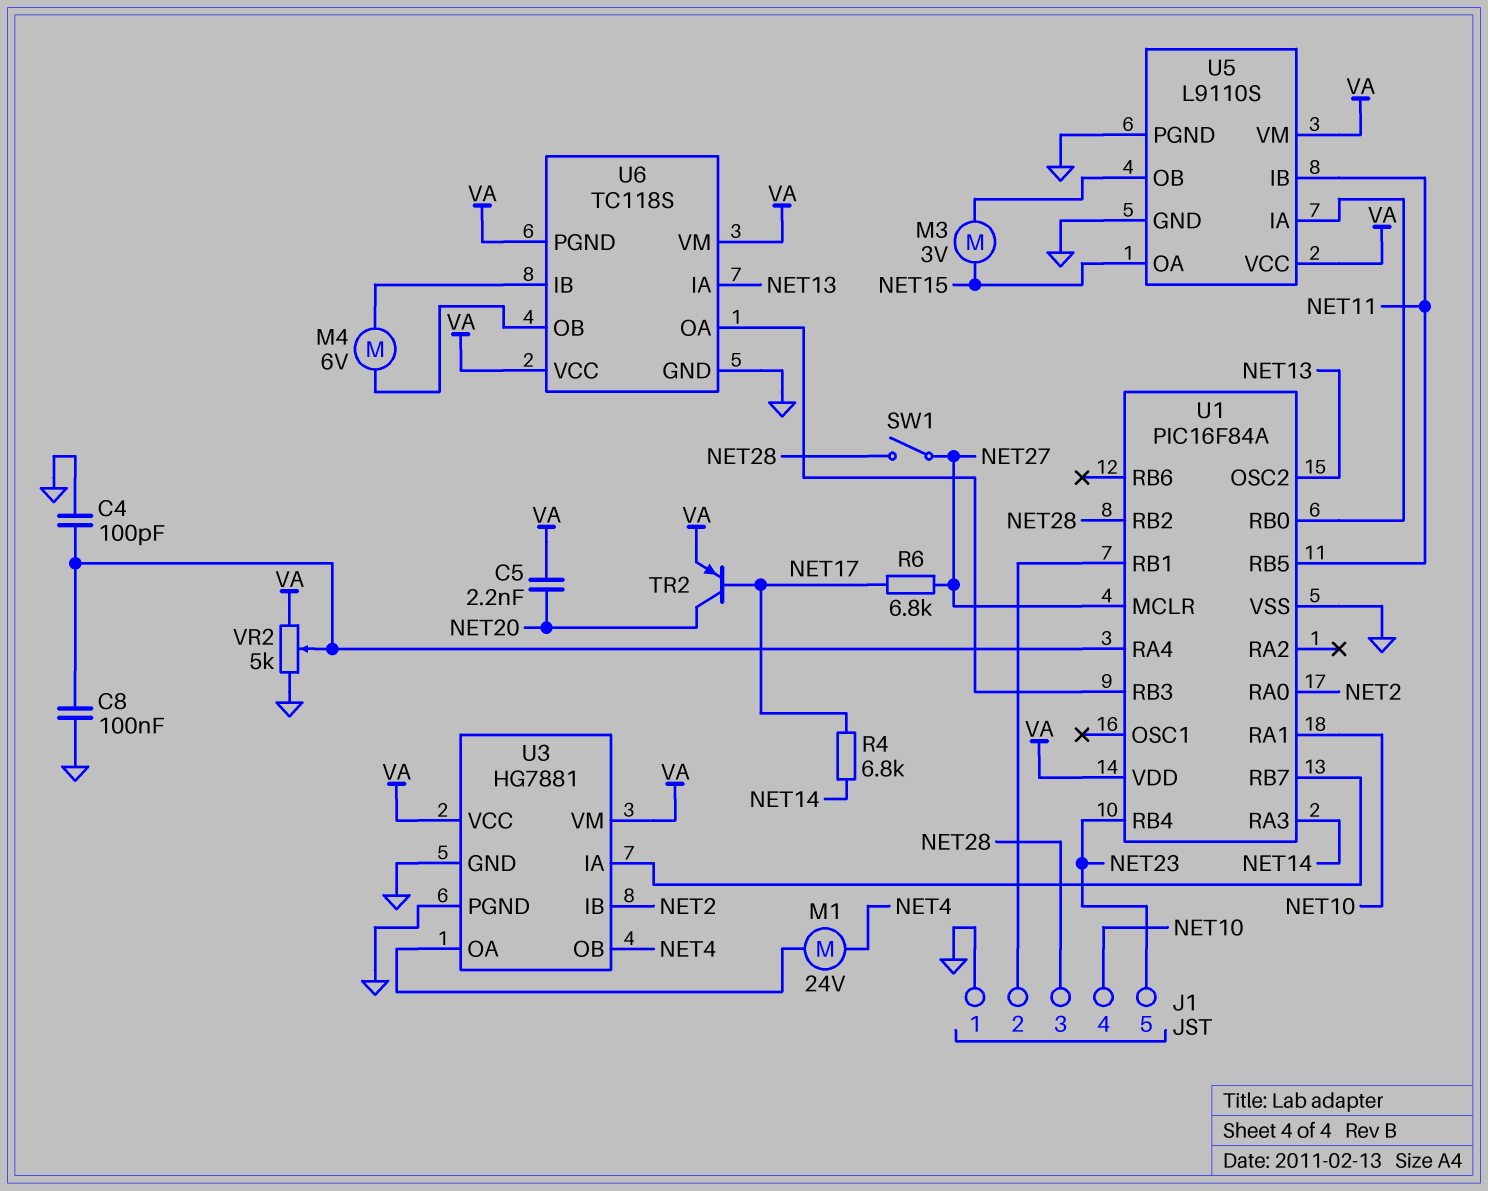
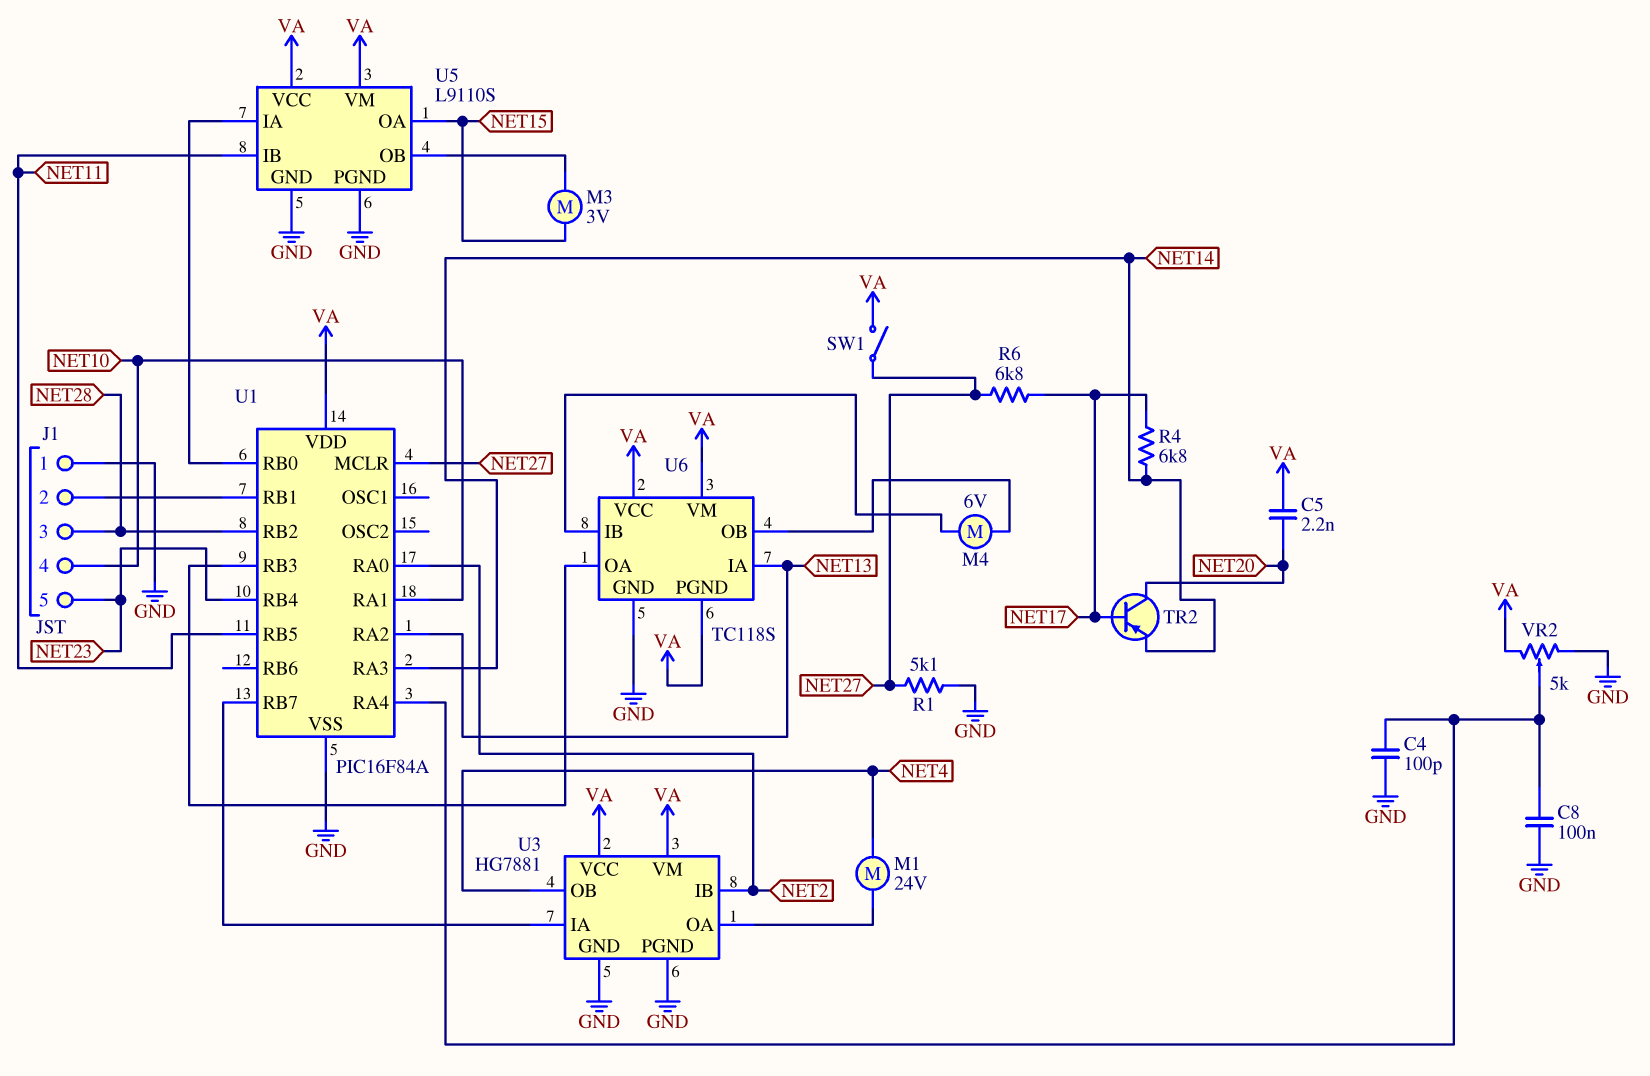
R1: none -> 5.1k (GND, NET27)
SW1: switch (NET27, NET28) -> switch (NET27, VA)
TR2: PNP (B NET17, C NET20, E VA) -> PNP (B NET17, C NET20, E NET14)
U1 pin OSC2: NET13 -> none
U1 pin RA2: none -> NET13

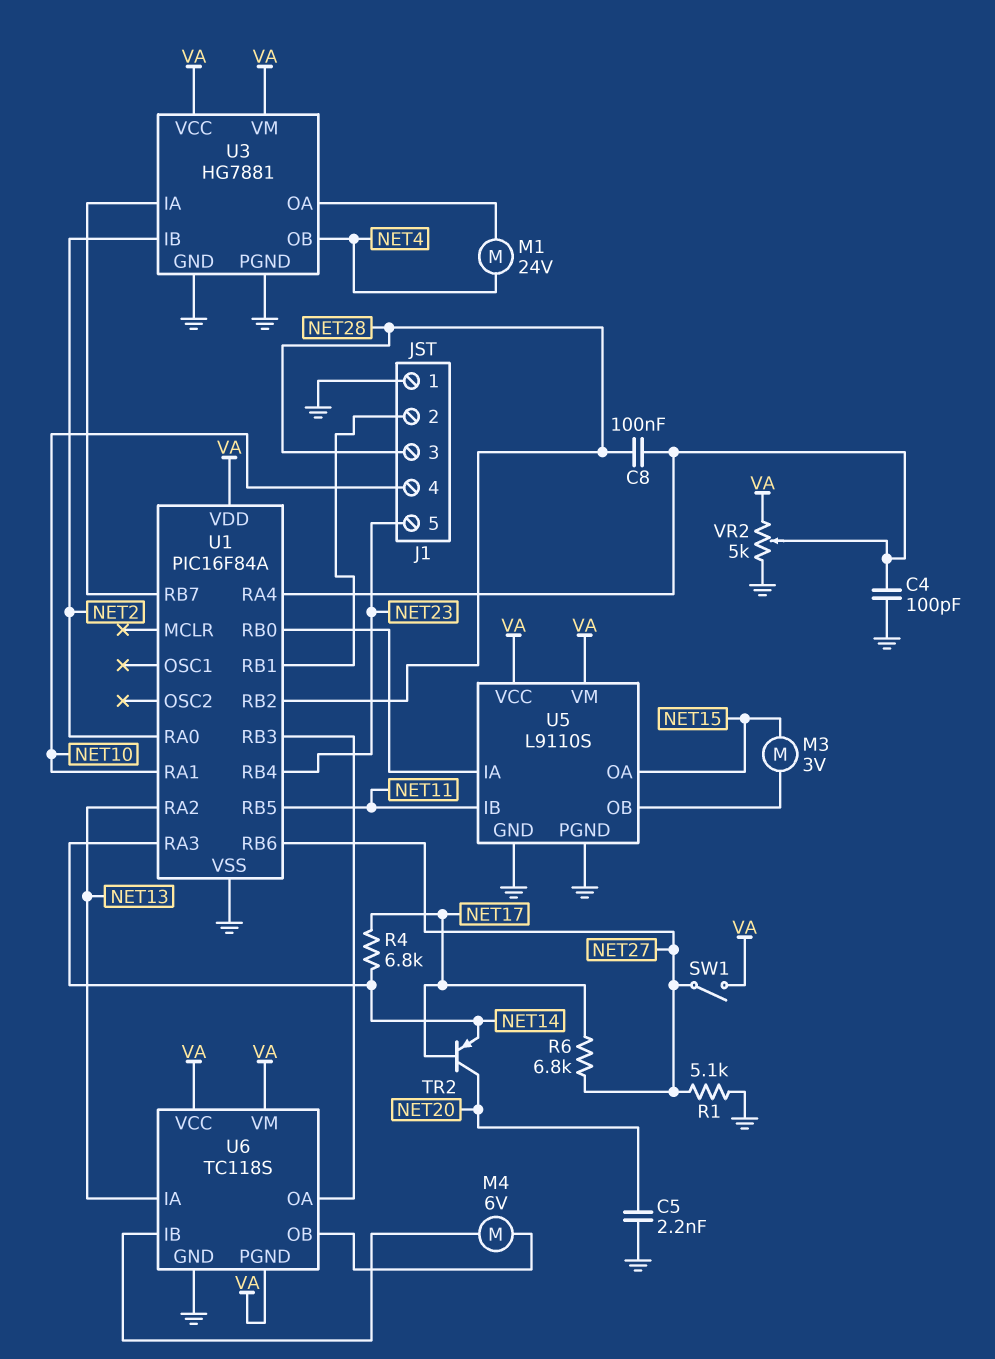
C5: 2.2nF (NET20, VA) -> 2.2nF (GND, NET20)
C8: 100nF (GND, U1/RA4) -> 100nF (NET28, U1/RA4)
U1 pin MCLR: NET27 -> none
U1 pin RB6: none -> NET27

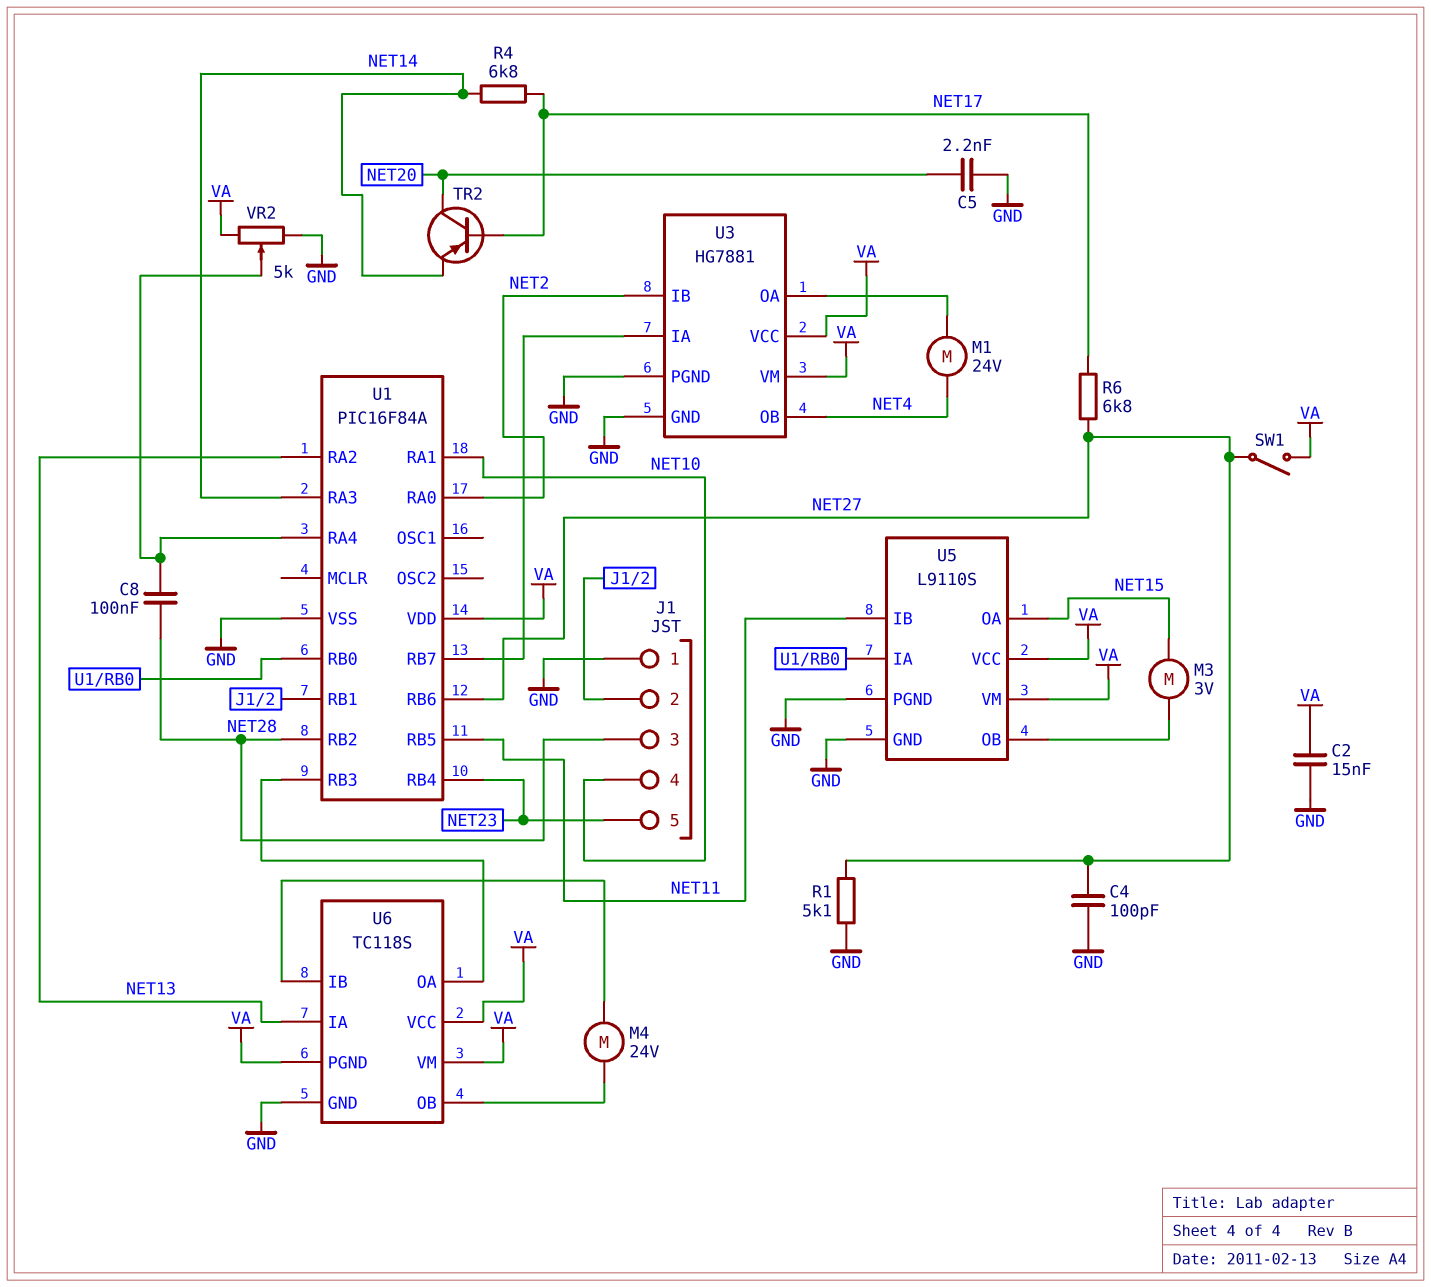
C2: none -> 15nF (GND, VA)
C4: 100pF (GND, U1/RA4) -> 100pF (GND, NET27)
M4: motor 6V (U6/IB, U6/OB) -> motor 24V (U6/IB, U6/OB)

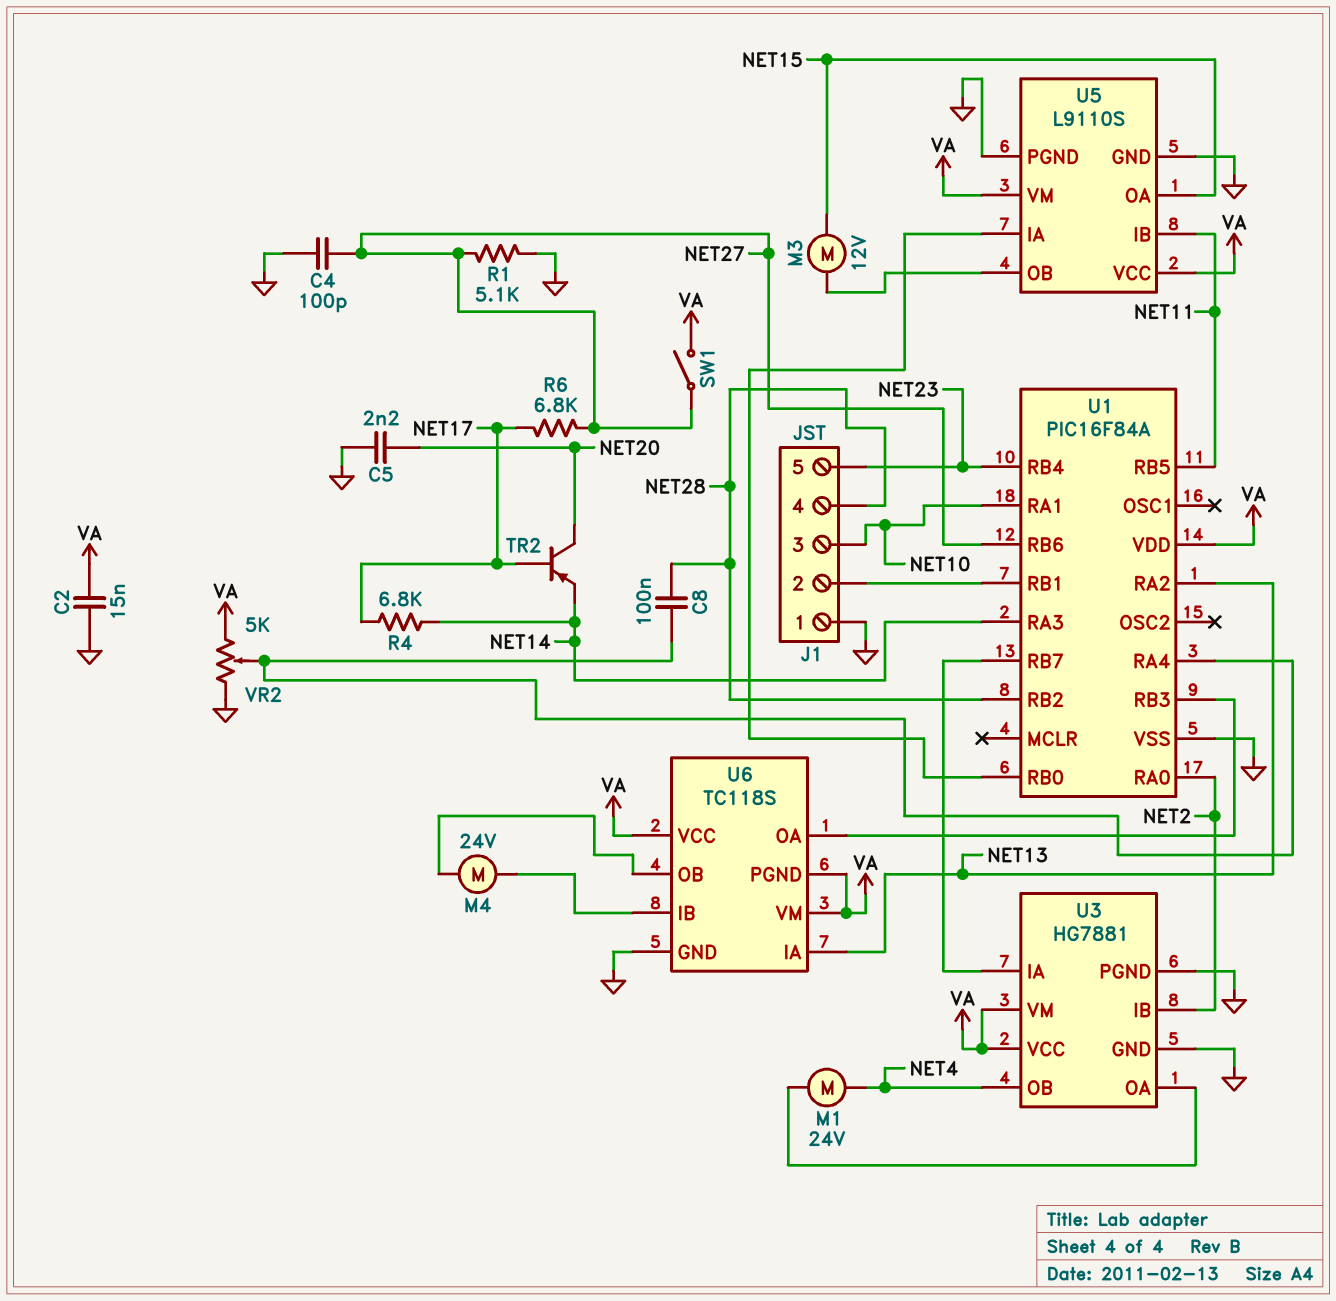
J1 pin 3: NET28 -> NET10
J1 pin 4: NET10 -> NET28
M3: motor 3V (NET15, U5/OB) -> motor 12V (NET15, U5/OB)

